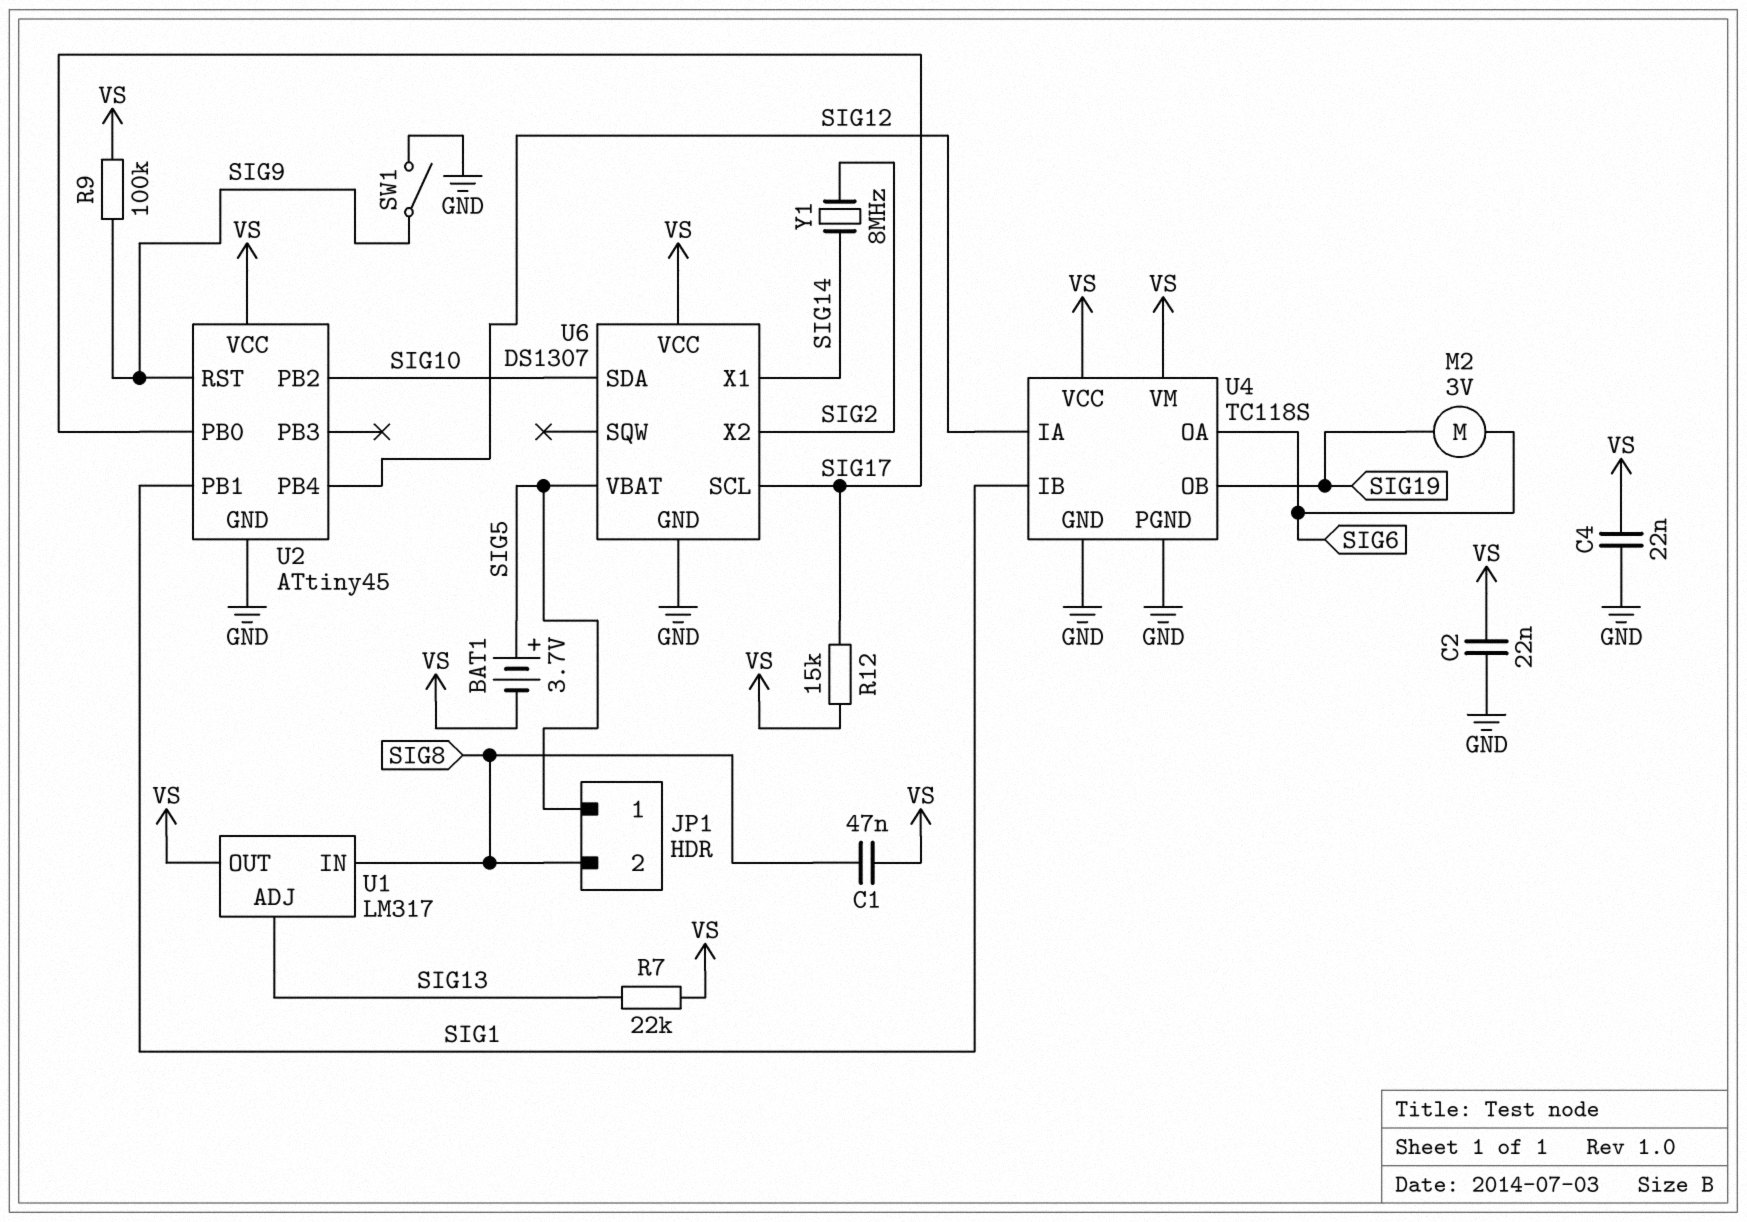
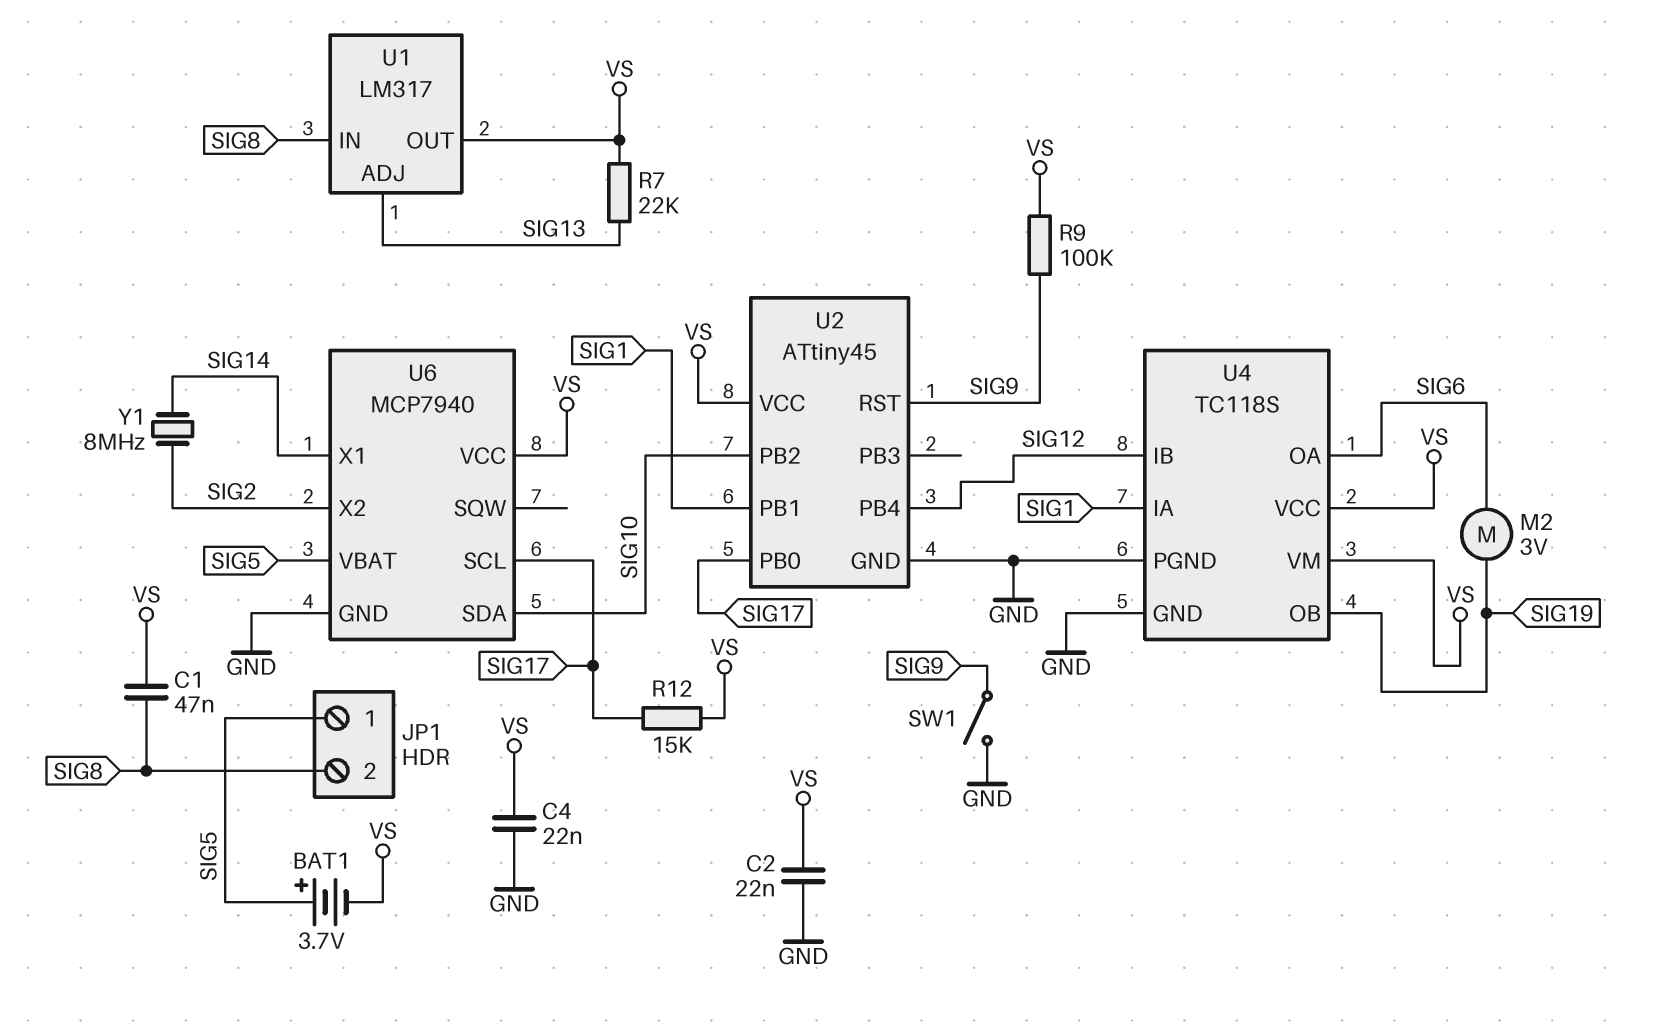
U4 pin IA: SIG12 -> SIG1
U4 pin IB: SIG1 -> SIG12
U6: DS1307 -> MCP7940

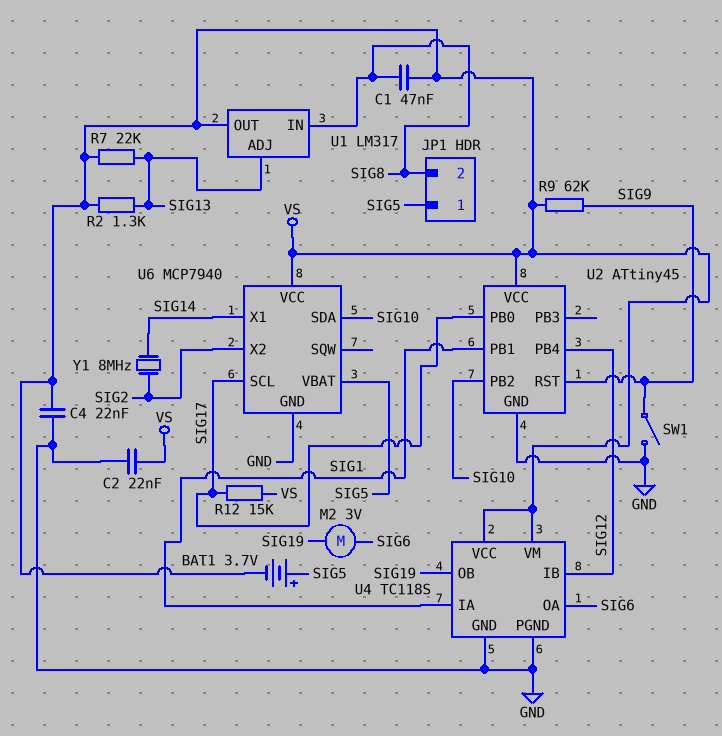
R2: none -> 1.3k (SIG13, VS)
R9: 100k (SIG9, VS) -> 62k (SIG9, VS)

